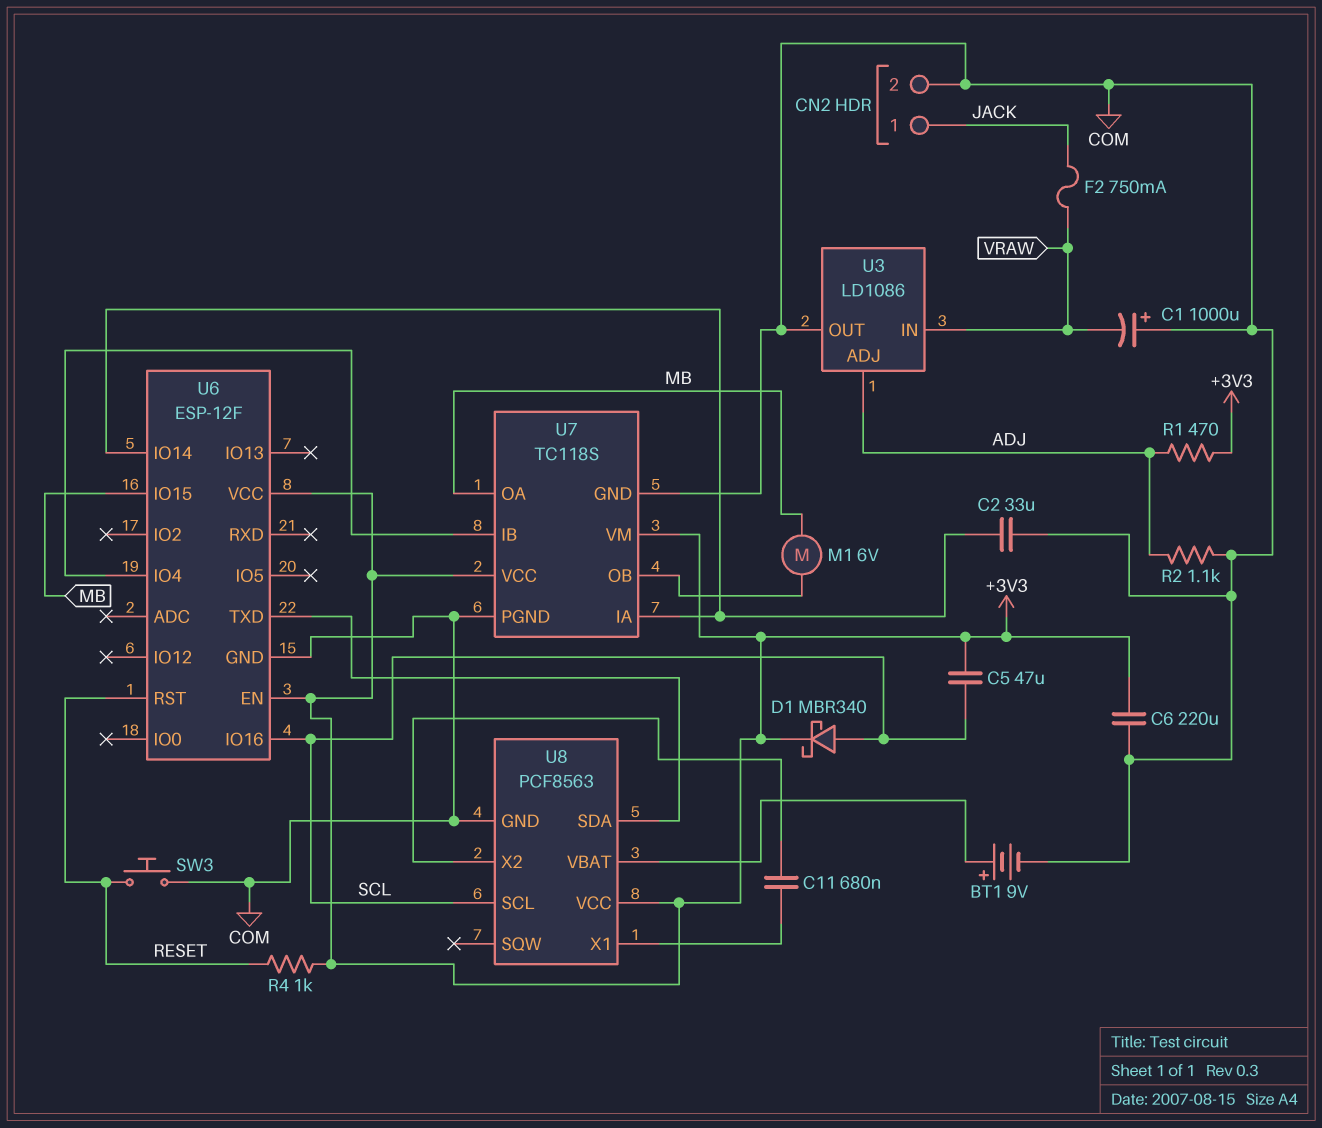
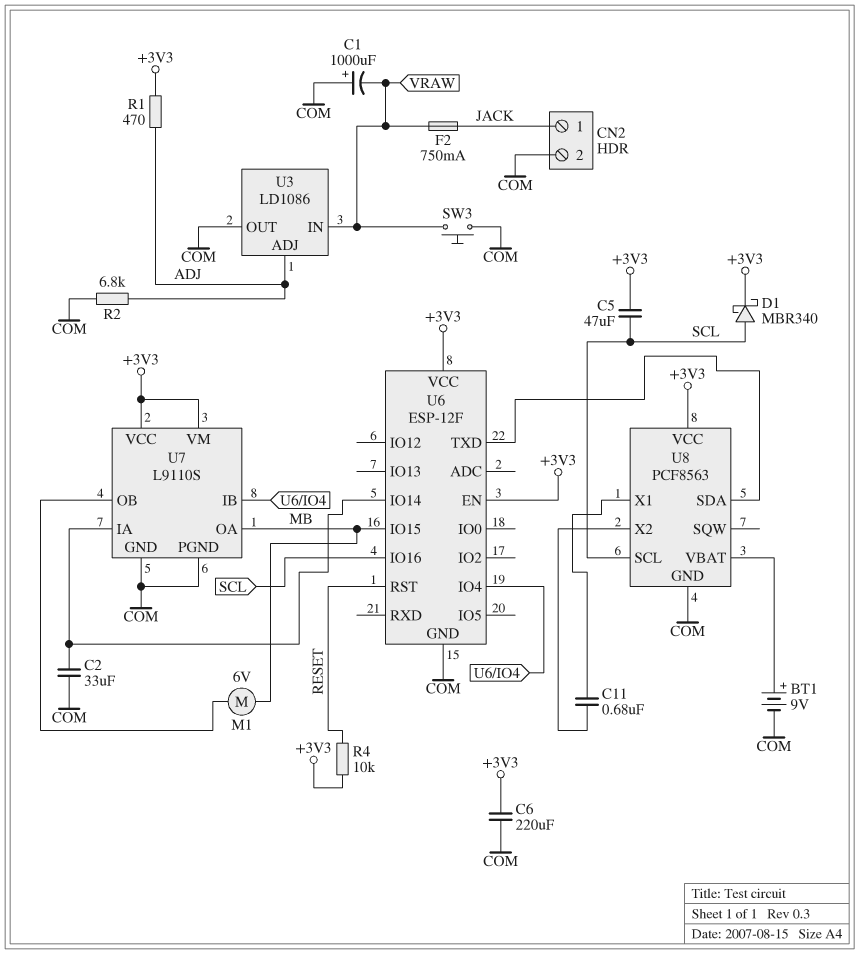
R2: 1.1k (ADJ, COM) -> 6.8k (ADJ, COM)
R4: 1k (+3V3, RESET) -> 10k (+3V3, RESET)
SW3: button (COM, RESET) -> button (COM, VRAW)
U7: TC118S -> L9110S

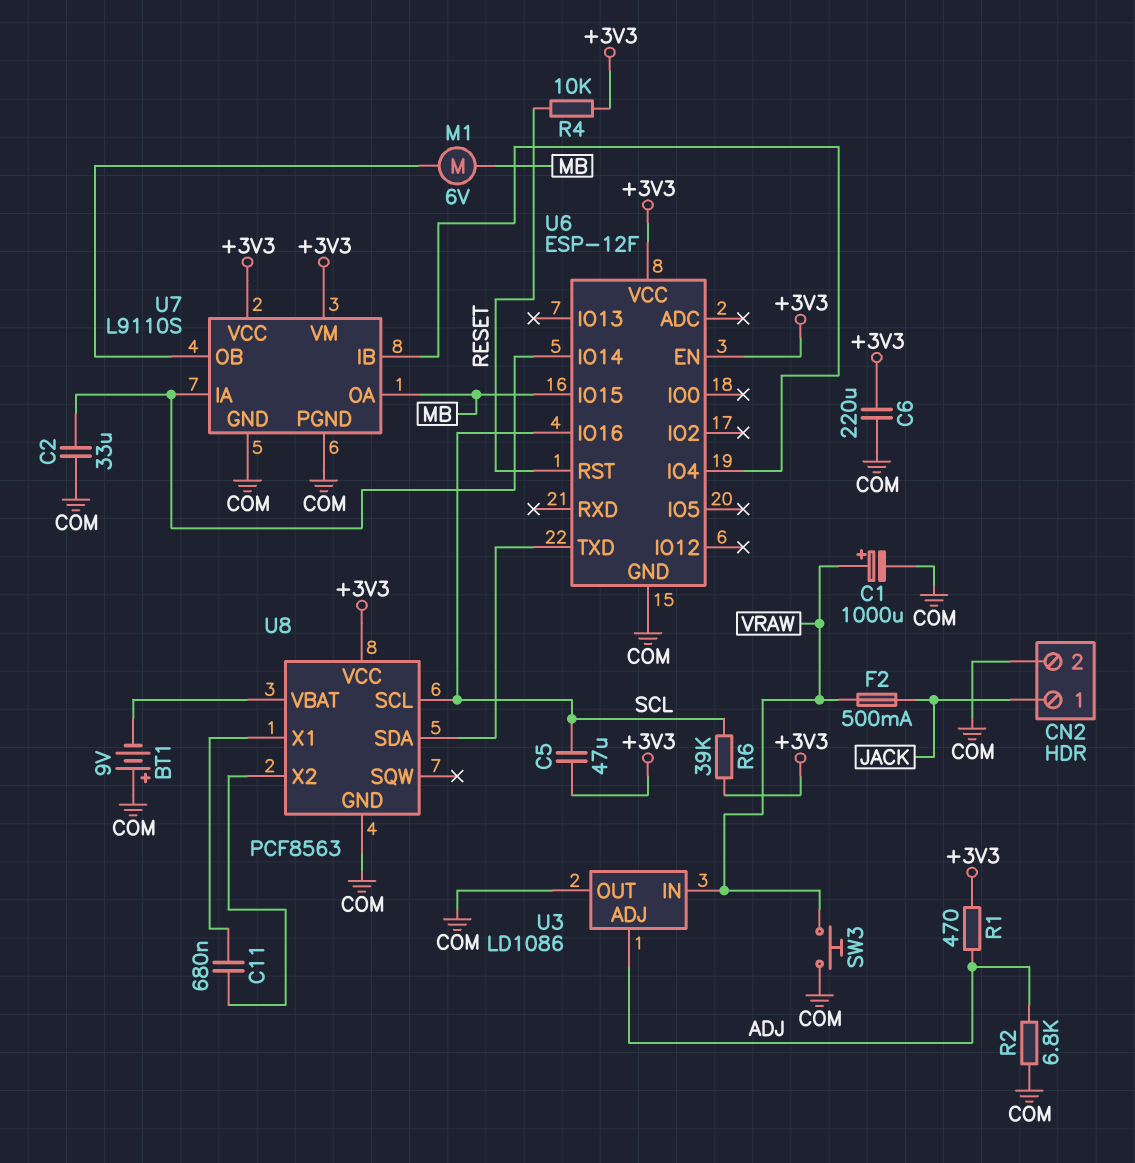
BT1: 9V (plus U8/VBAT, minus COM) -> 9V (plus COM, minus U8/VBAT)
C1: 1000uF (plus COM, minus VRAW) -> 1000uF (plus VRAW, minus COM)
D1: schottky MBR340 (A SCL, K +3V3) -> none
F2: 750mA (JACK, VRAW) -> 500mA (JACK, VRAW)
R6: none -> 39k (+3V3, SCL)

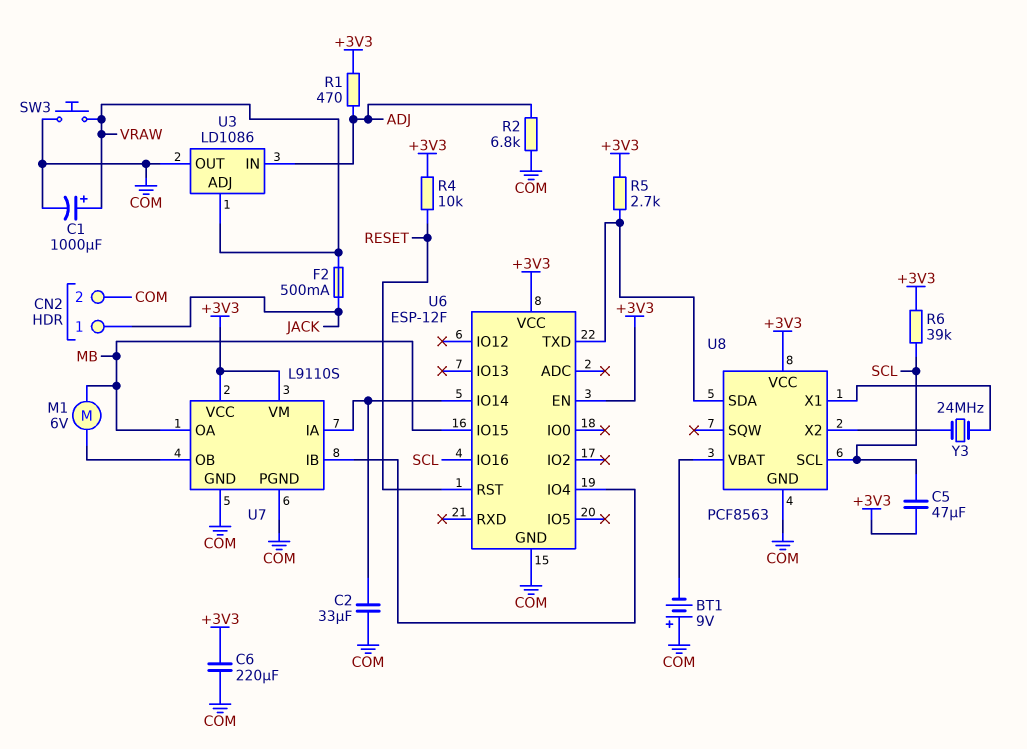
C11: 680nF (U8/X1, U8/X2) -> none
R5: none -> 2.7k (+3V3, U6/TXD)
U3 pin ADJ: ADJ -> VRAW
U3 pin IN: VRAW -> ADJ
Y3: none -> 24MHz (U8/X1, U8/X2)

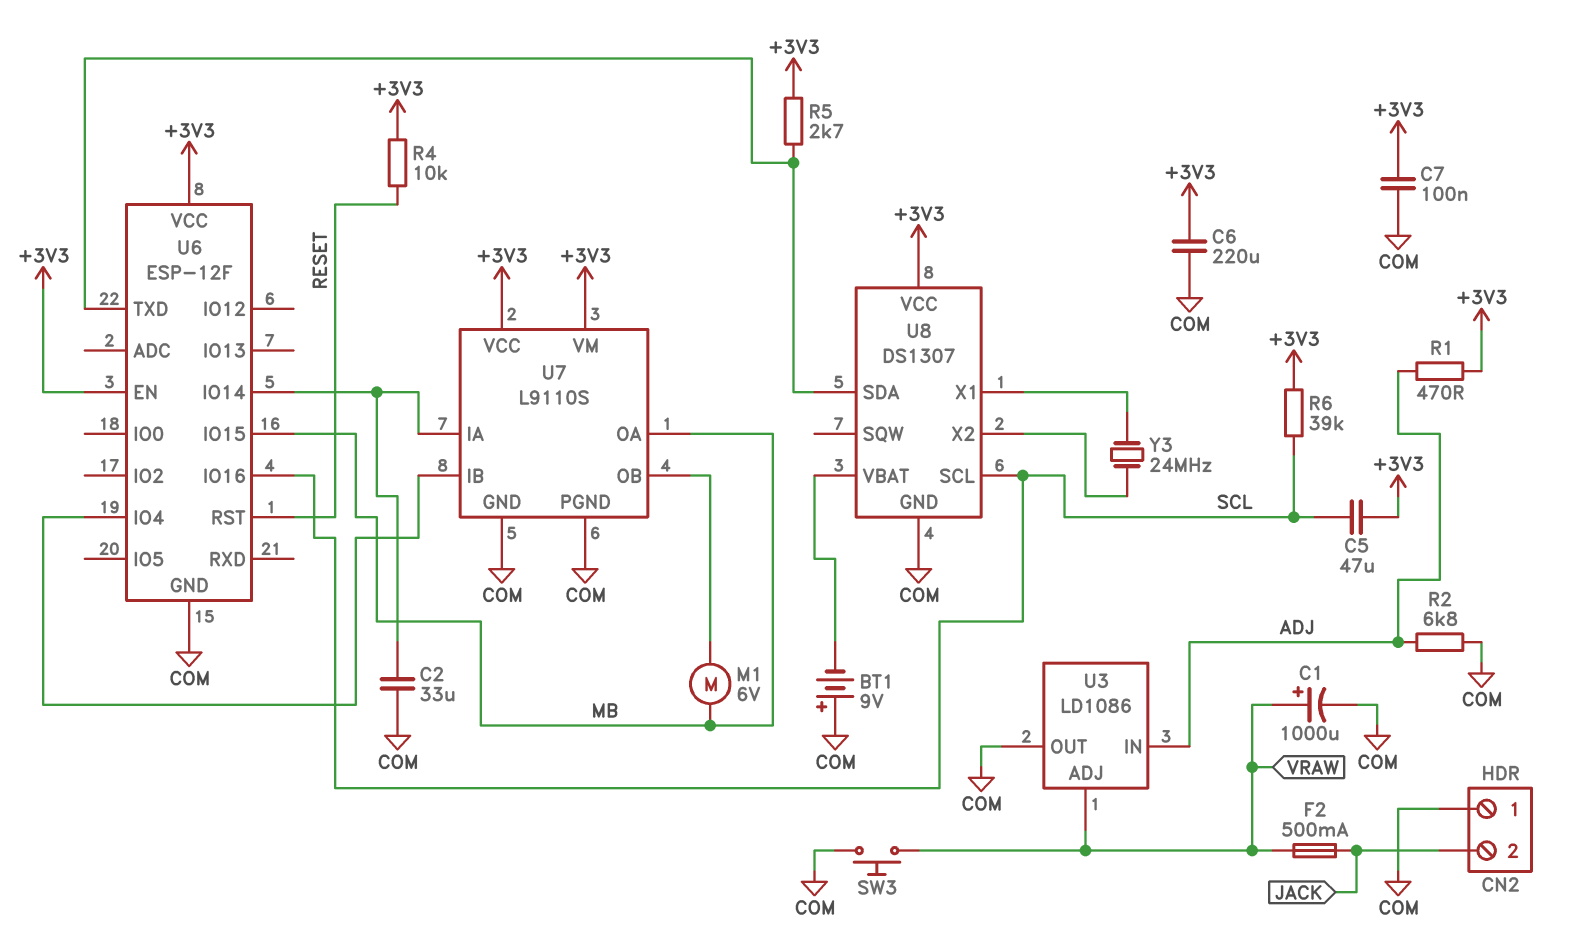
C7: none -> 100nF (+3V3, COM)
CN2 pin 1: JACK -> COM
CN2 pin 2: COM -> JACK
U8: PCF8563 -> DS1307

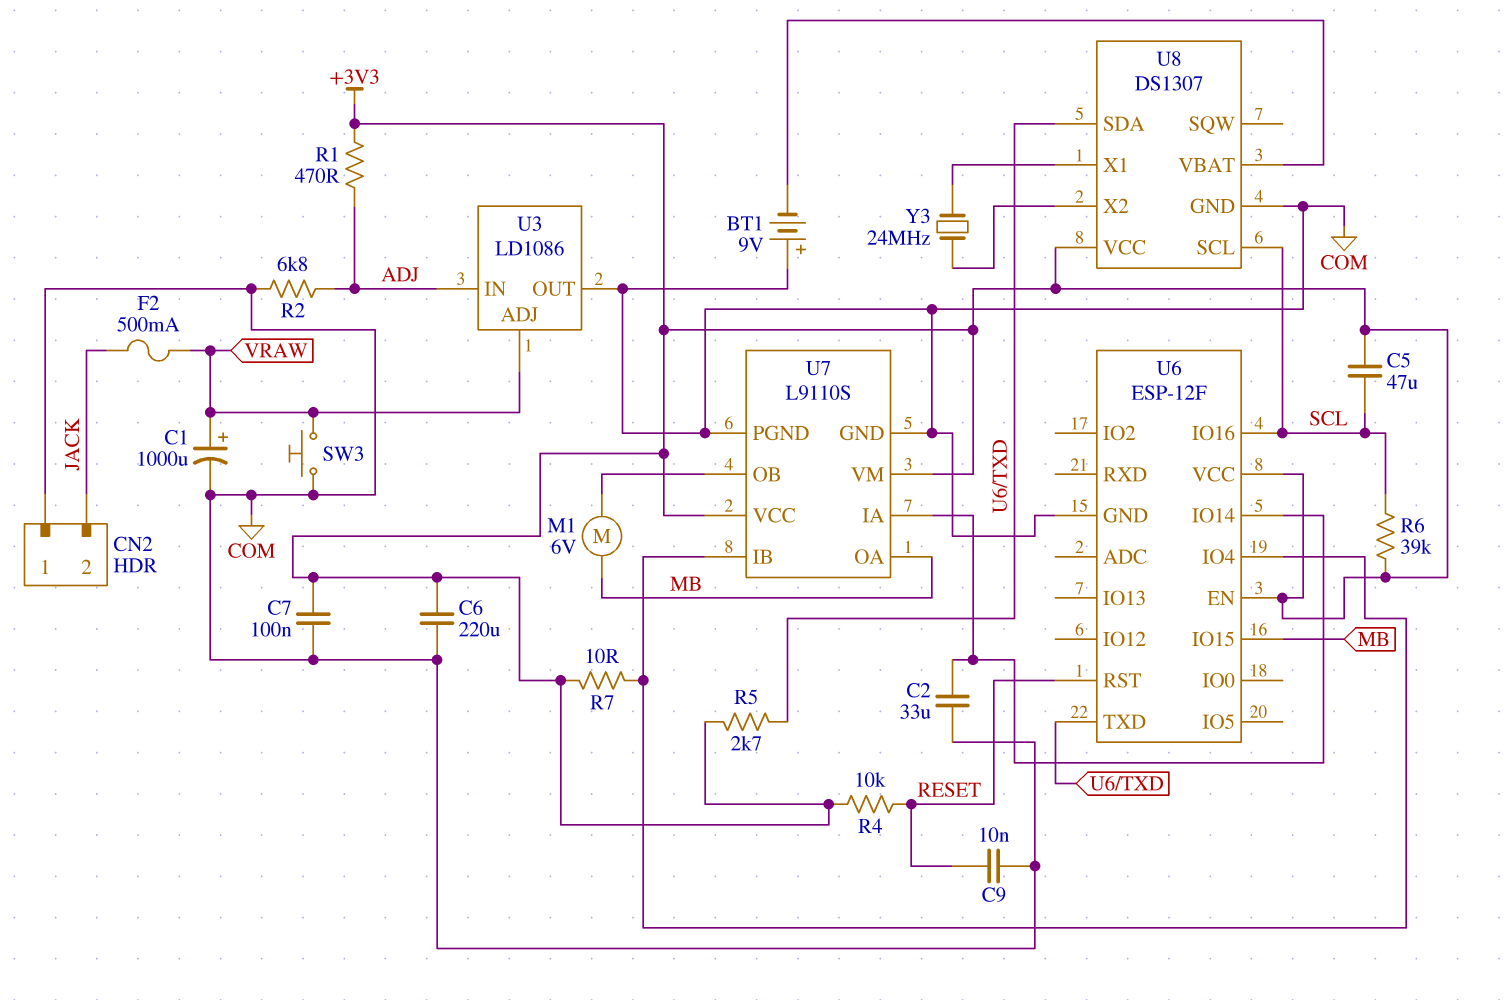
C9: none -> 10nF (COM, RESET)
R7: none -> 10 (+3V3, U6/IO4)

